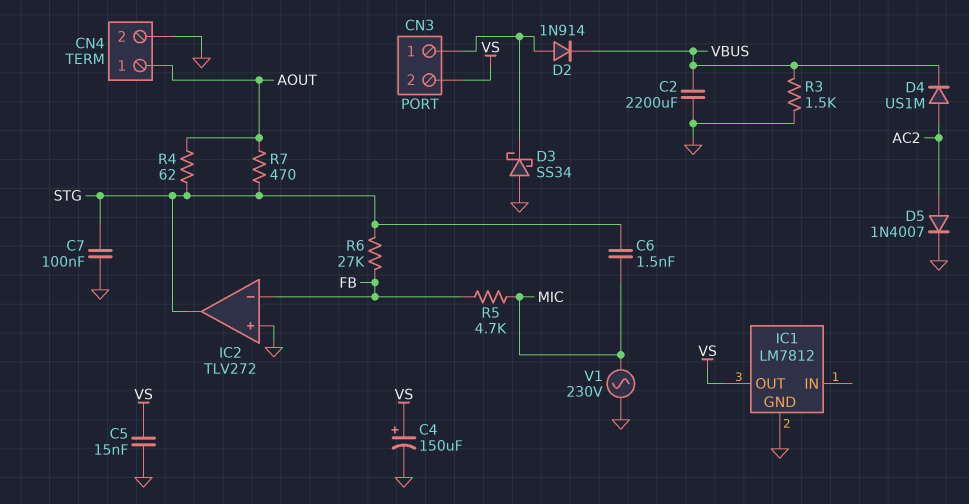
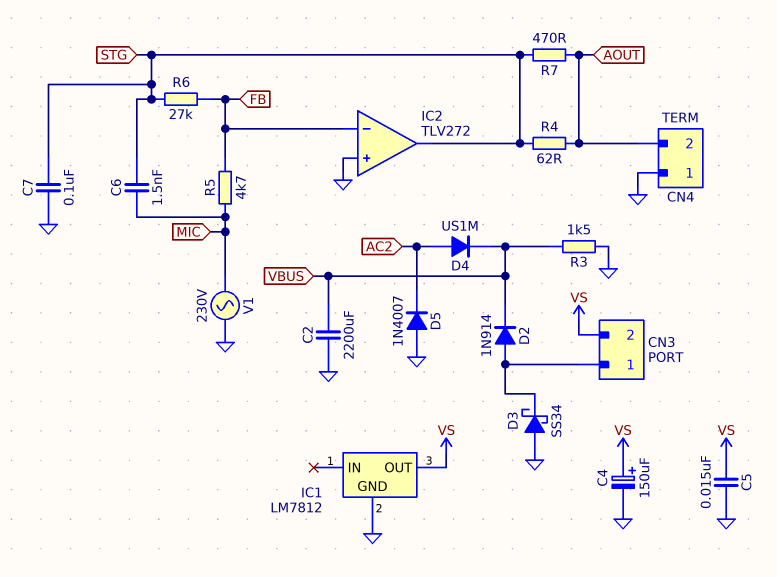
CN4 pin 1: AOUT -> GND
CN4 pin 2: GND -> AOUT
D5: diode 1N4007 (A AC2, K GND) -> diode 1N4007 (A GND, K AC2)

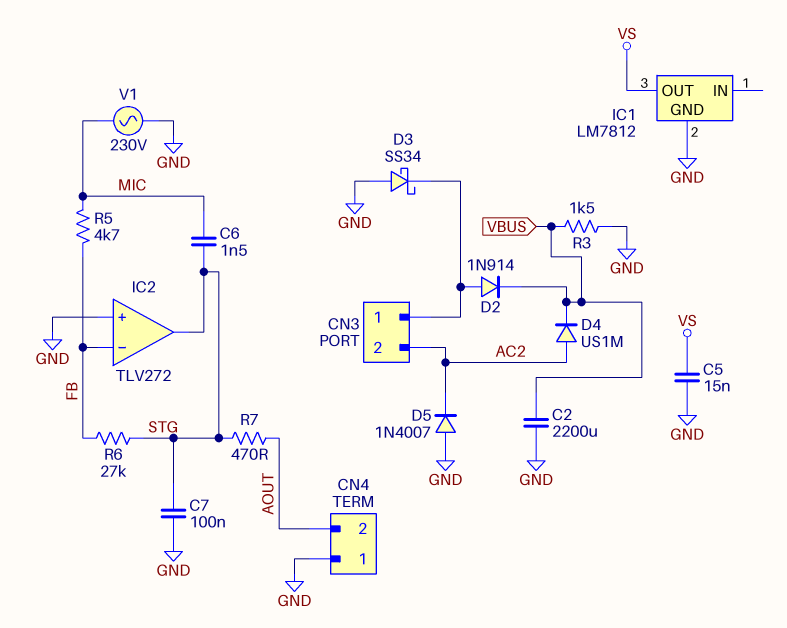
C4: 150uF (plus VS, minus GND) -> none
CN3 pin 2: VS -> AC2
R4: 62 (AOUT, STG) -> none

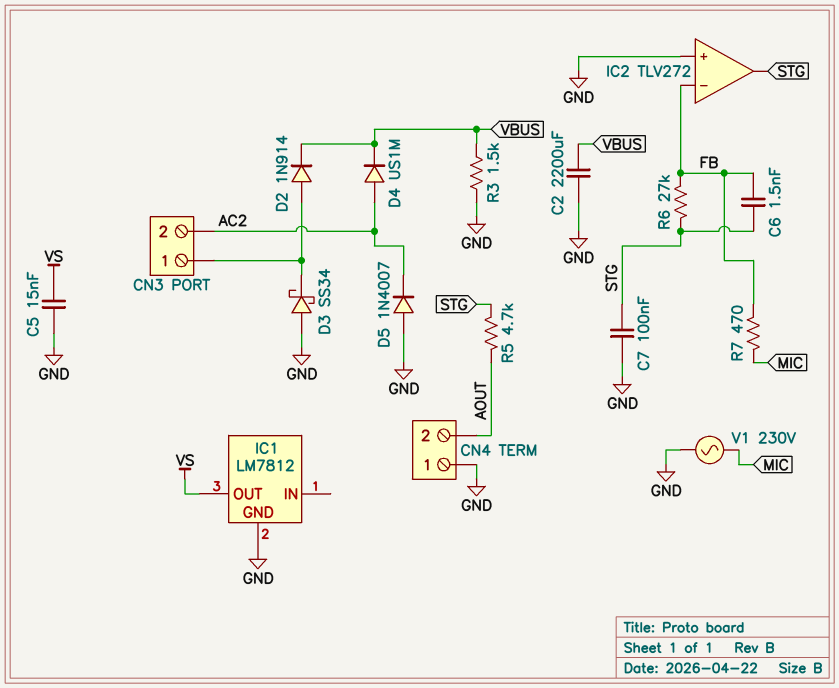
C6: 1.5nF (MIC, STG) -> 1.5nF (FB, STG)
R5: 4.7k (FB, MIC) -> 4.7k (AOUT, STG)
R7: 470 (AOUT, STG) -> 470 (FB, MIC)

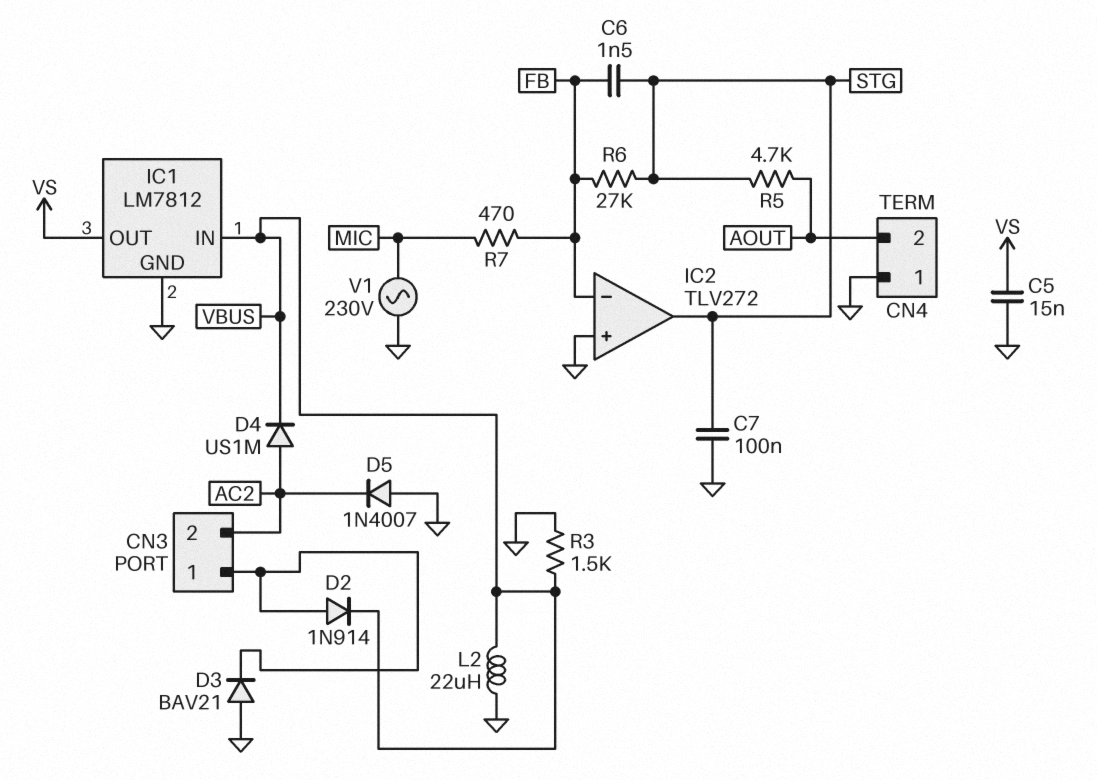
C2: 2200uF (GND, VBUS) -> none
D3: schottky SS34 (A GND, K CN3/1) -> diode BAV21 (A GND, K CN3/1)
IC1 pin IN: none -> VBUS
L2: none -> 22uH (GND, VBUS)

